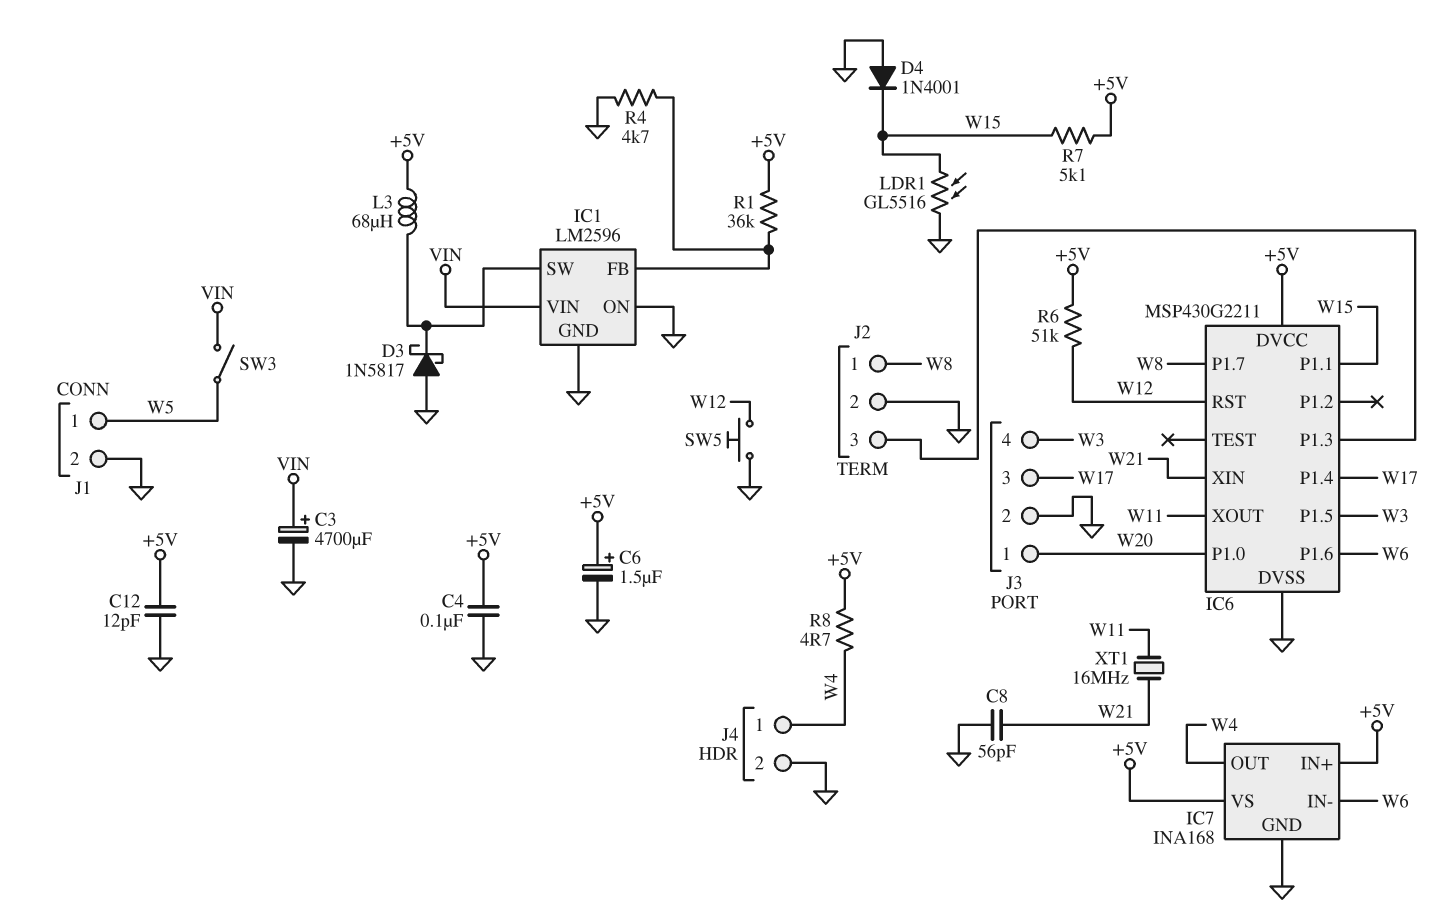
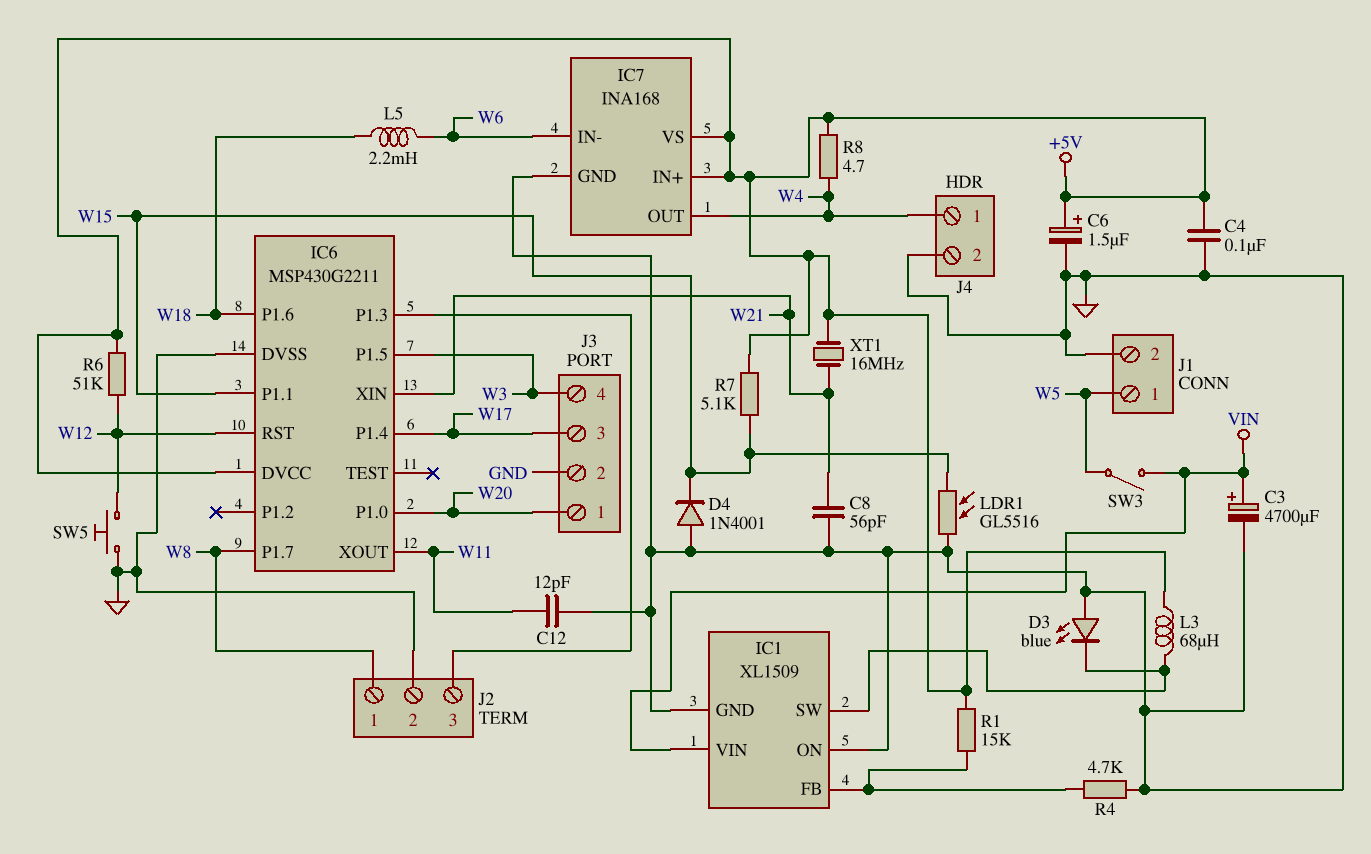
C12: 12pF (+5V, GND) -> 12pF (GND, W11)
D3: schottky 1N5817 (A GND, K IC1/SW) -> LED blue (A GND, K IC1/SW)
IC1: LM2596 -> XL1509
IC6 pin P1.6: W6 -> W18
L5: none -> 2.2mH (W6, W18)
R1: 36k (+5V, IC1/FB) -> 15k (+5V, IC1/FB)
XT1: 16MHz (W11, W21) -> 16MHz (+5V, W21)

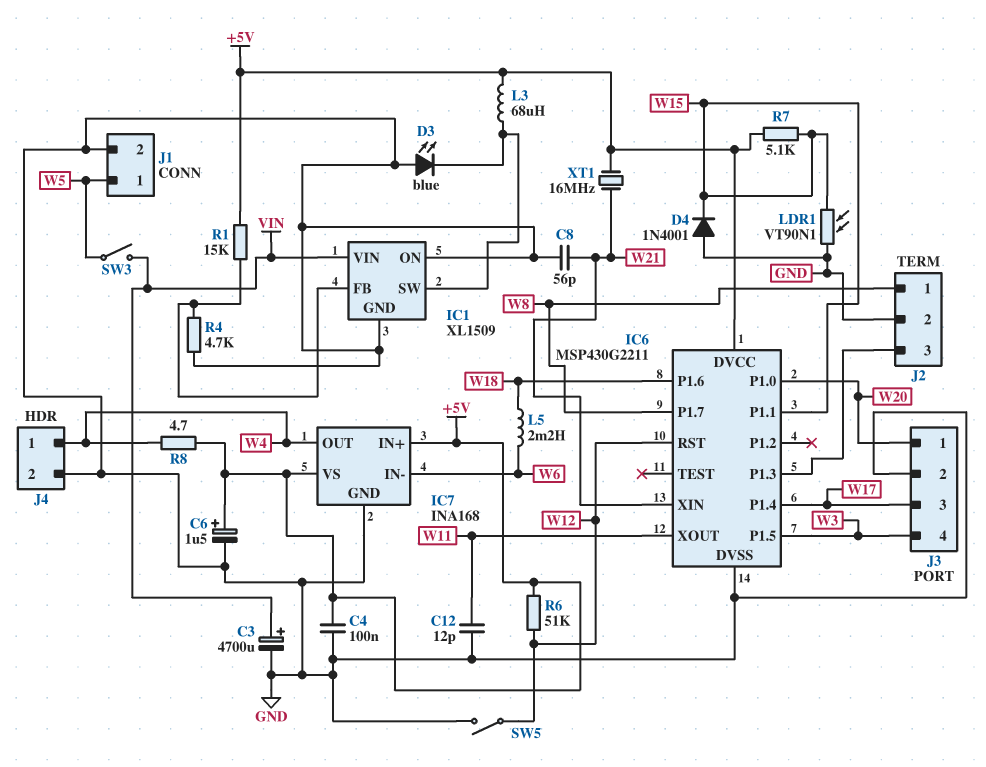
LDR1: GL5516 (GND, W15) -> VT90N1 (GND, W15)
SW5: button (GND, W12) -> switch (GND, W12)

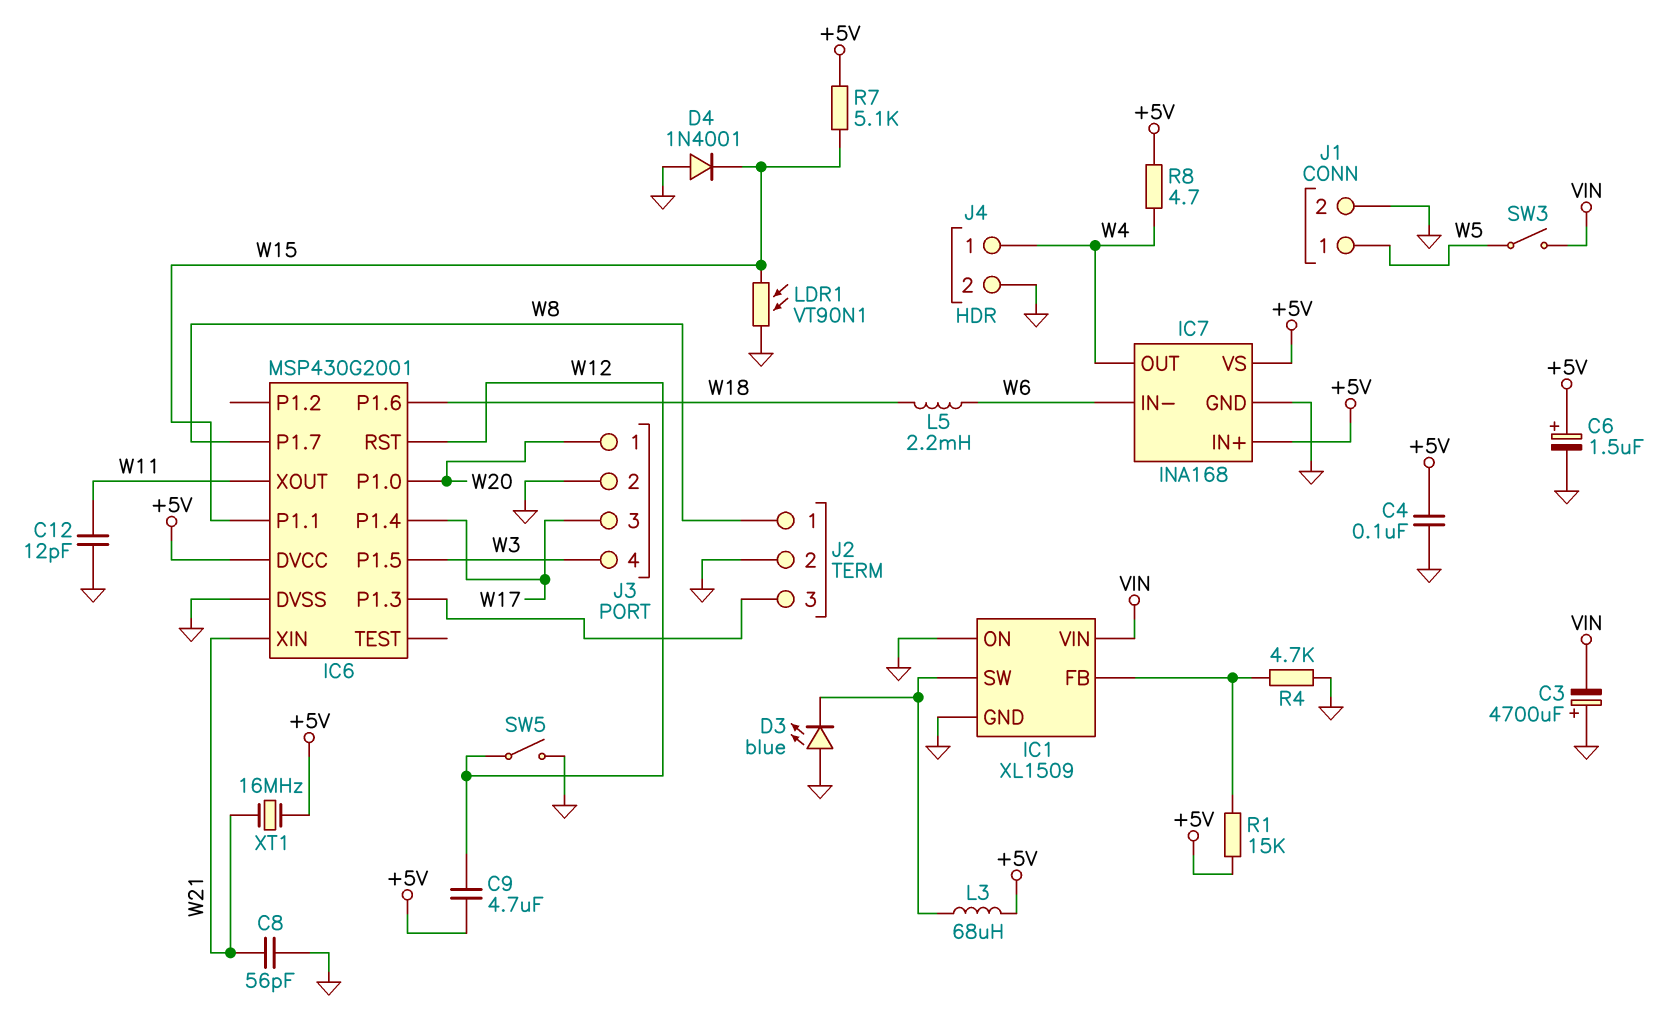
C3: 4700uF (plus VIN, minus GND) -> 4700uF (plus GND, minus VIN)
C9: none -> 4.7uF (+5V, W12)
IC6: MSP430G2211 -> MSP430G2001
R6: 51k (+5V, W12) -> none

